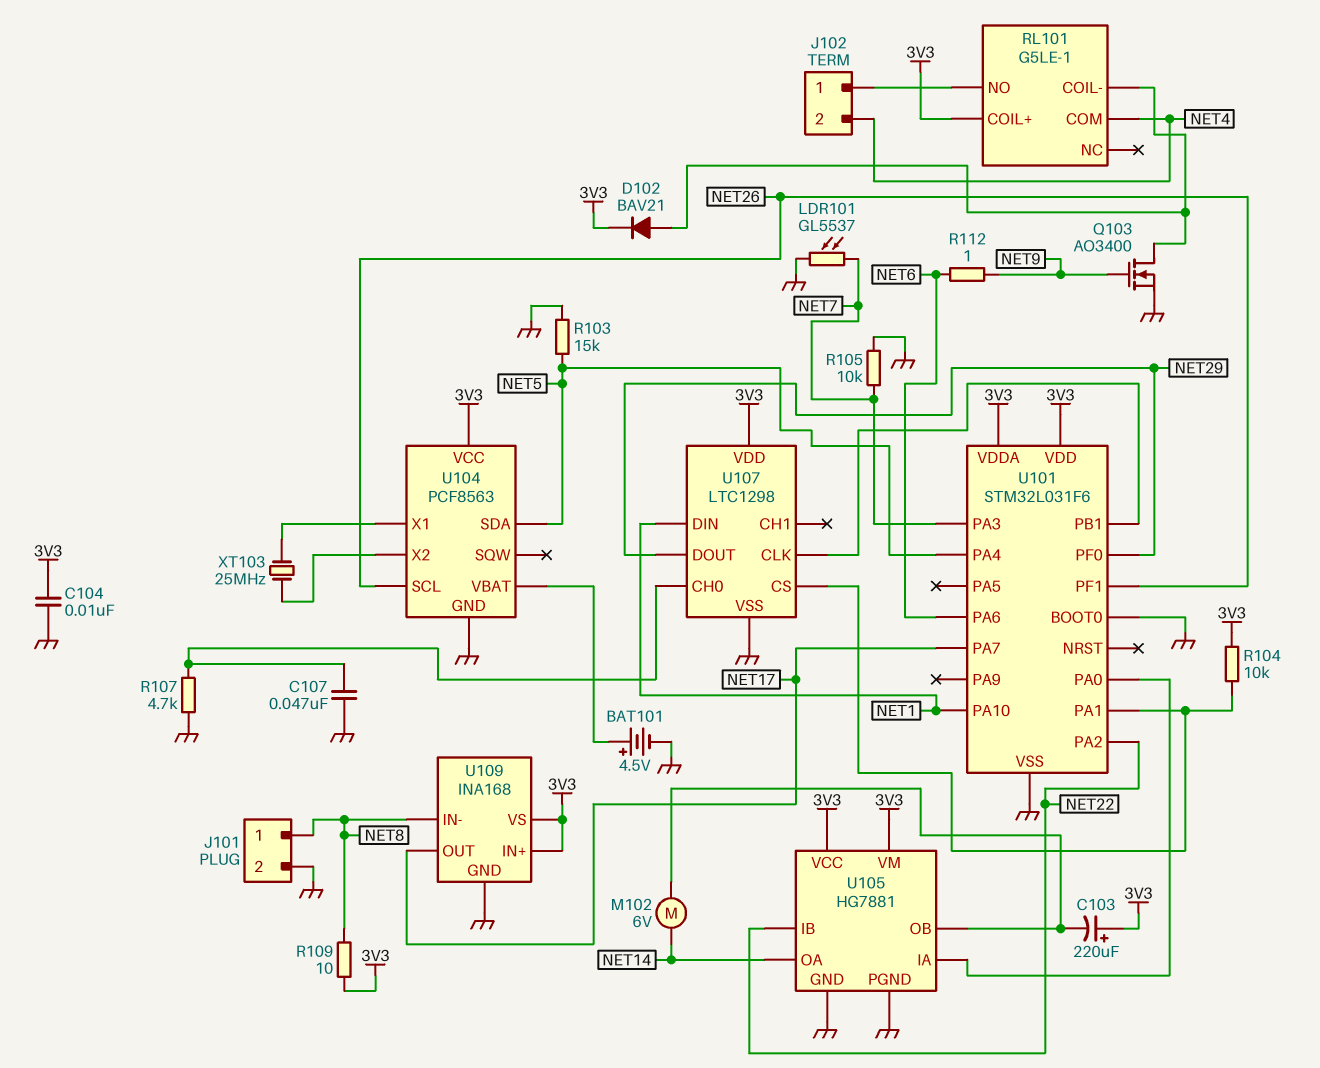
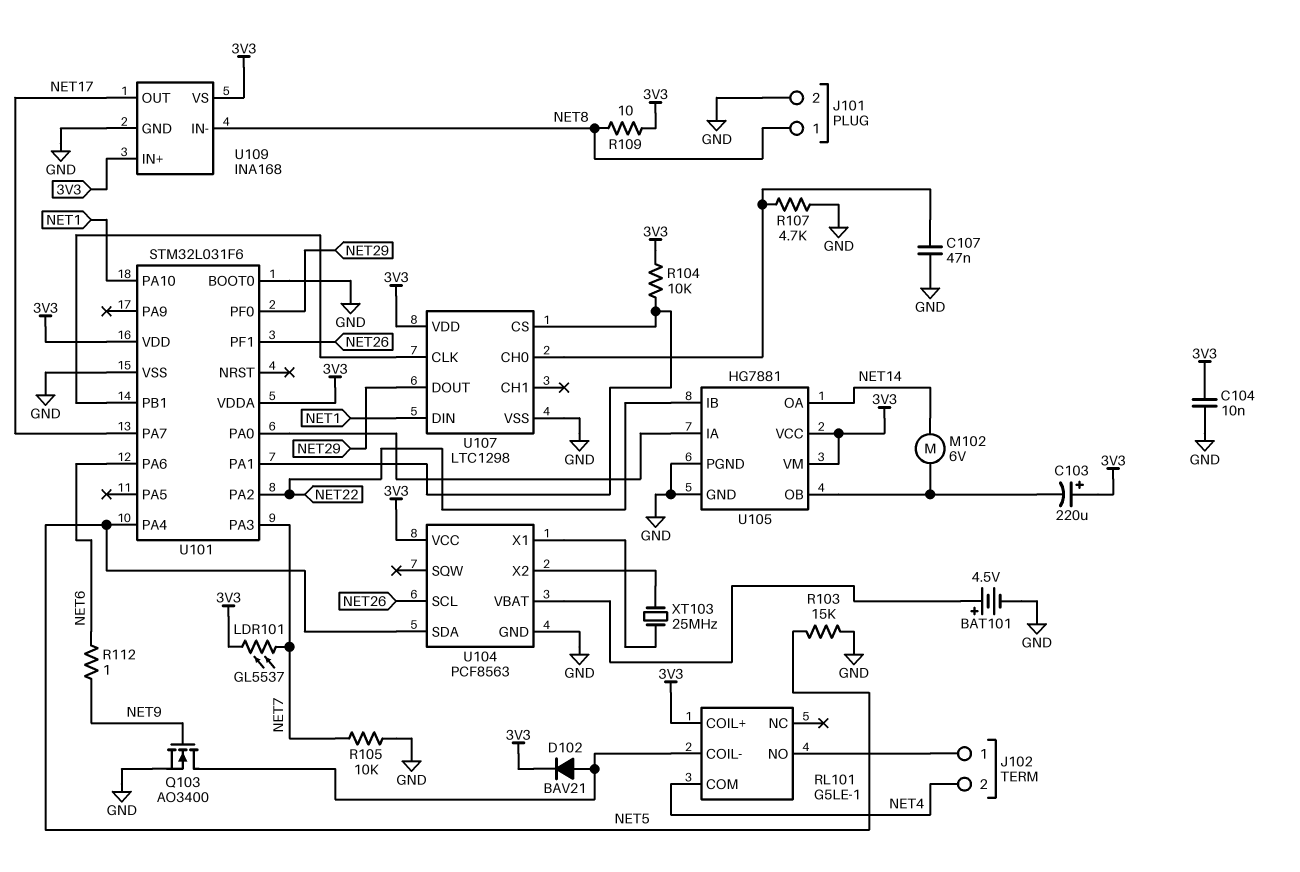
LDR101: GL5537 (GND, NET7) -> GL5537 (3V3, NET7)

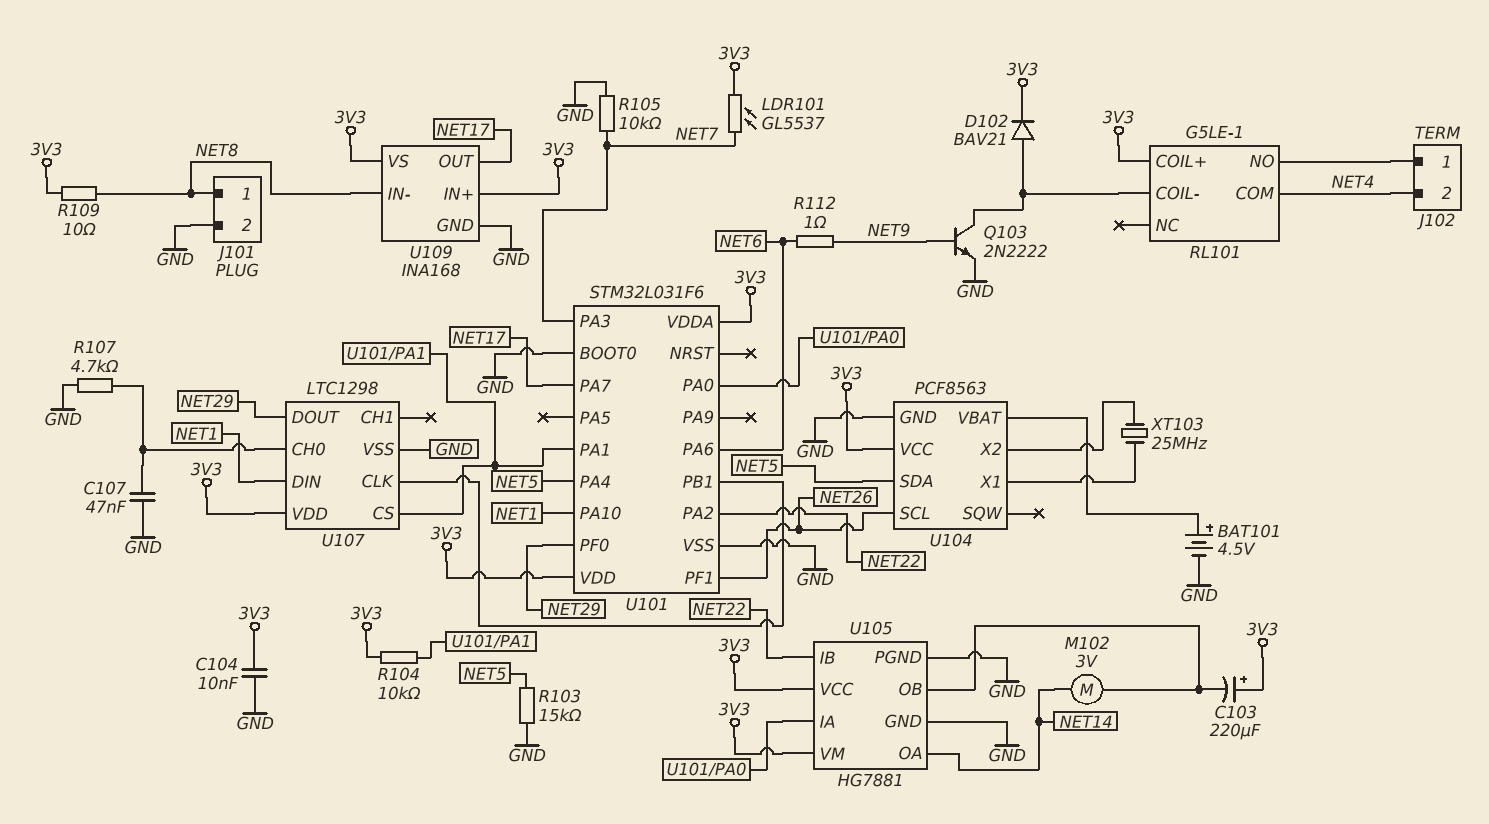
M102: motor 6V (NET14, U105/OB) -> motor 3V (NET14, U105/OB)
Q103: NMOS AO3400 (G NET9, D RL101/COIL-, S GND) -> NPN 2N2222 (B NET9, C RL101/COIL-, E GND)

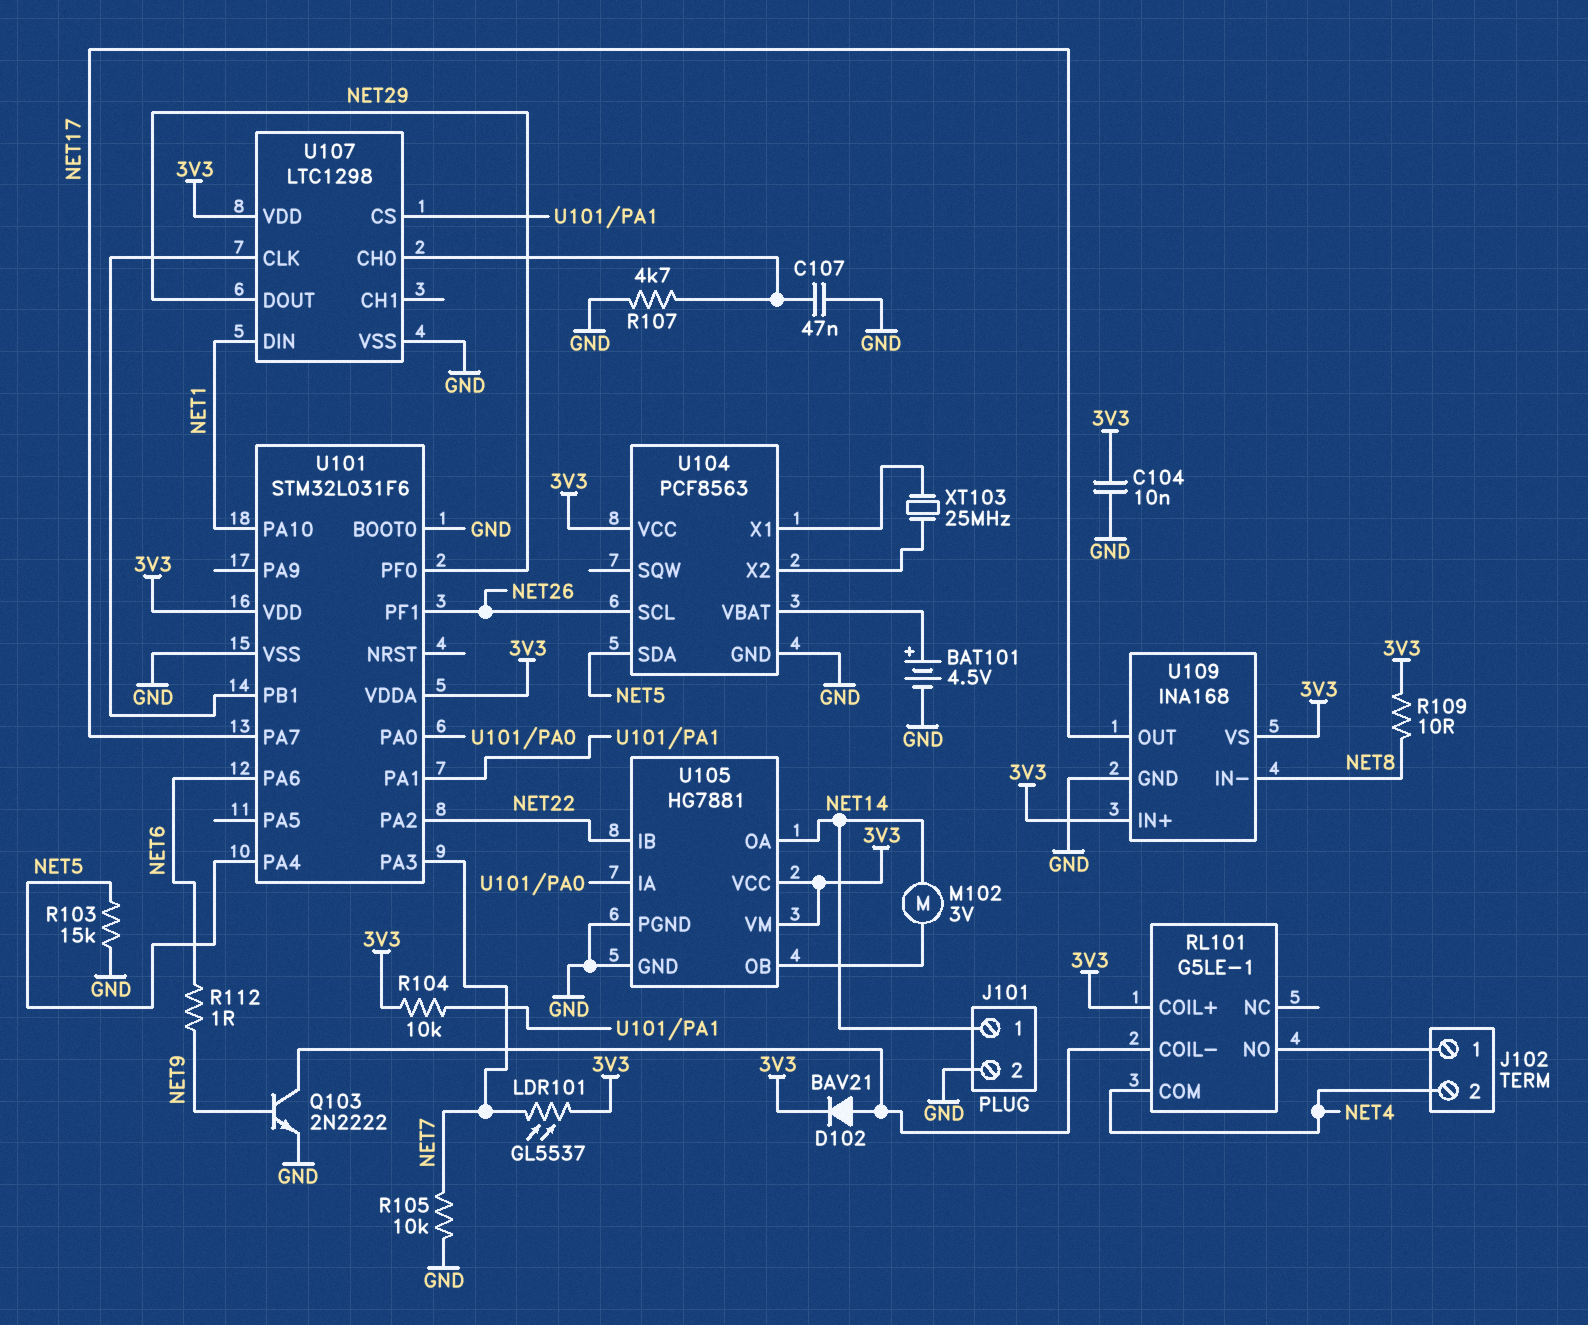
C103: 220uF (plus 3V3, minus U105/OB) -> none
J101 pin 1: NET8 -> NET14

